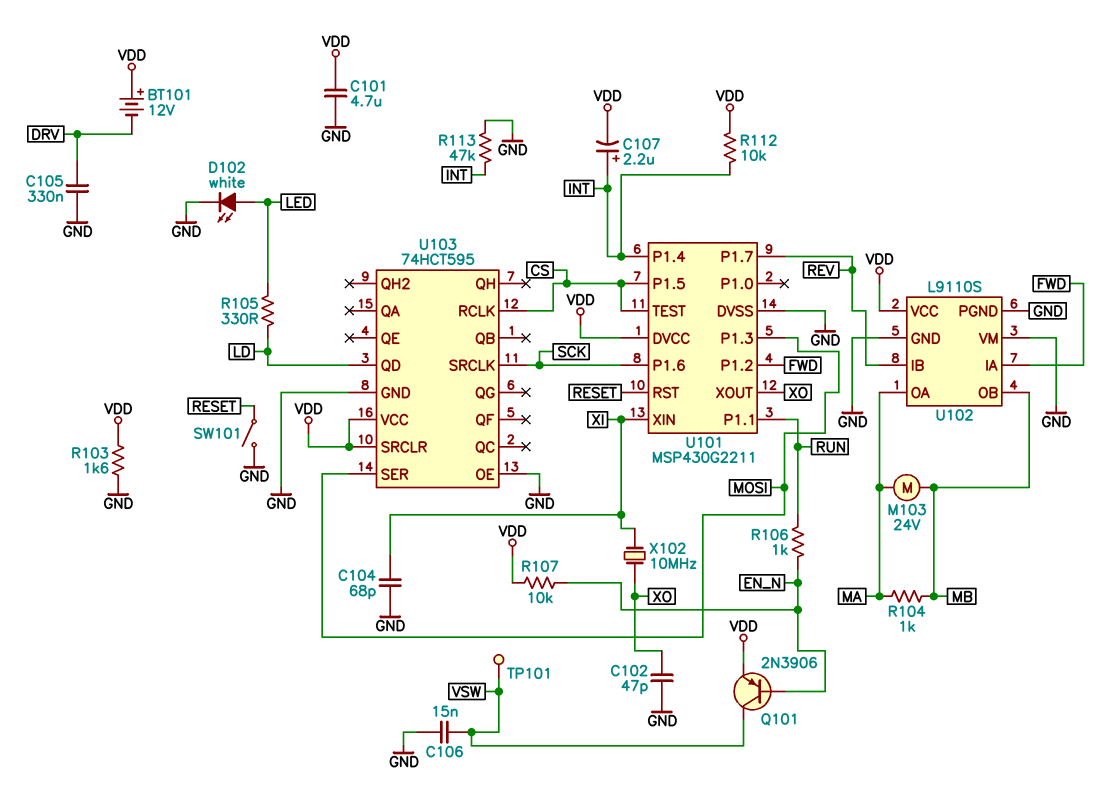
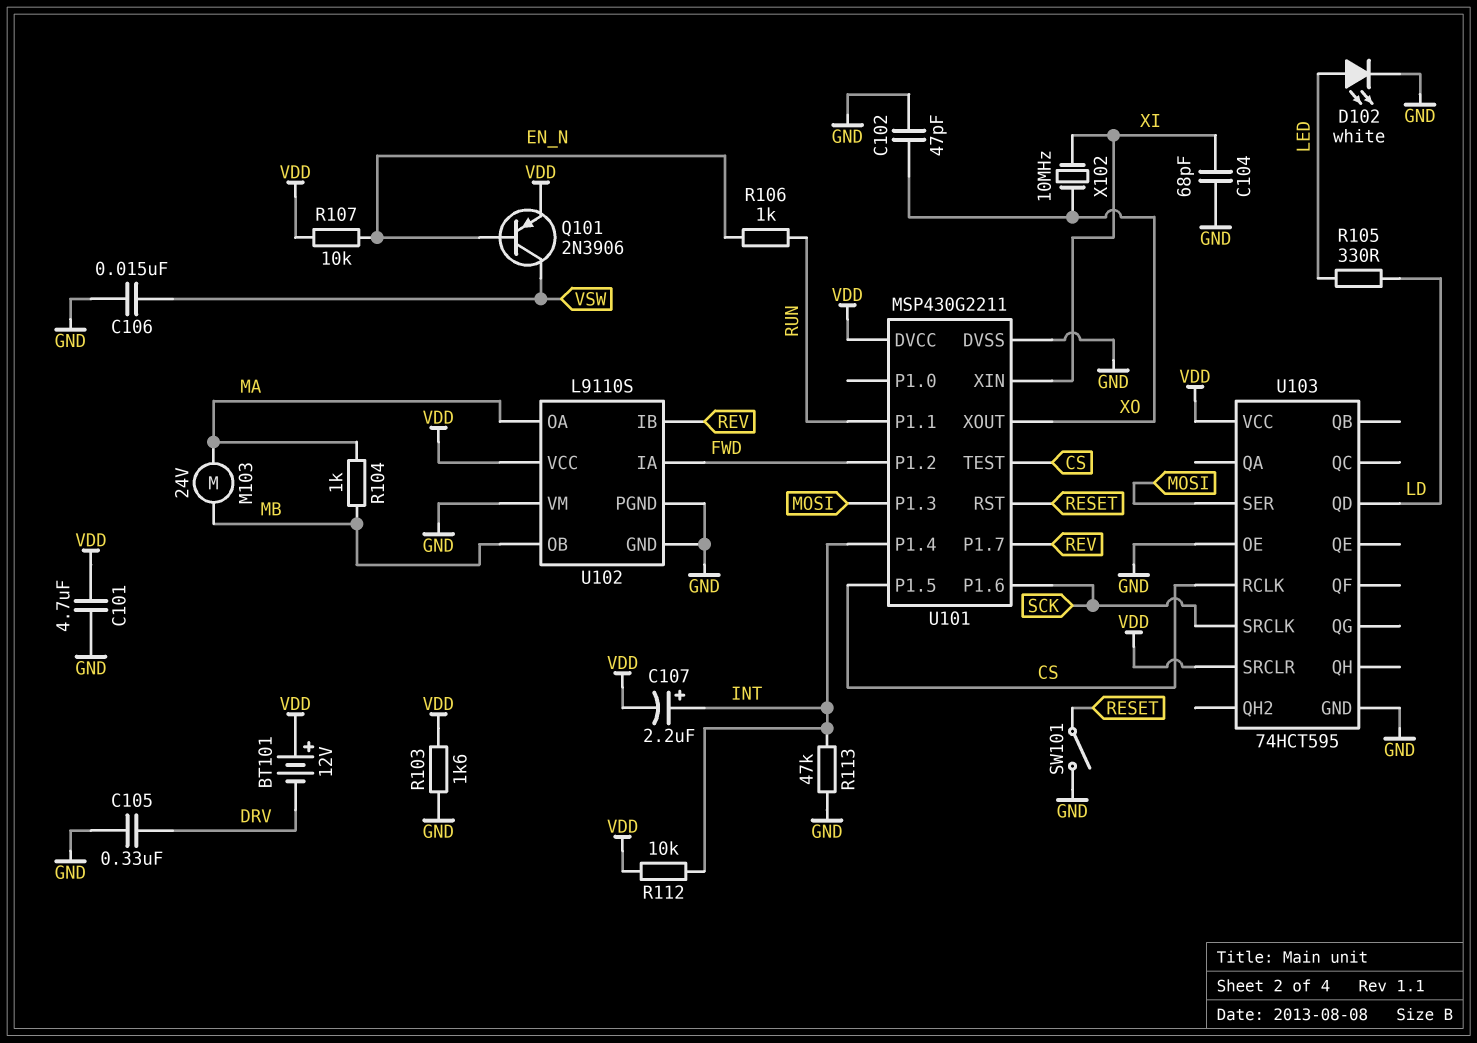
TP101: test point (VSW) -> none

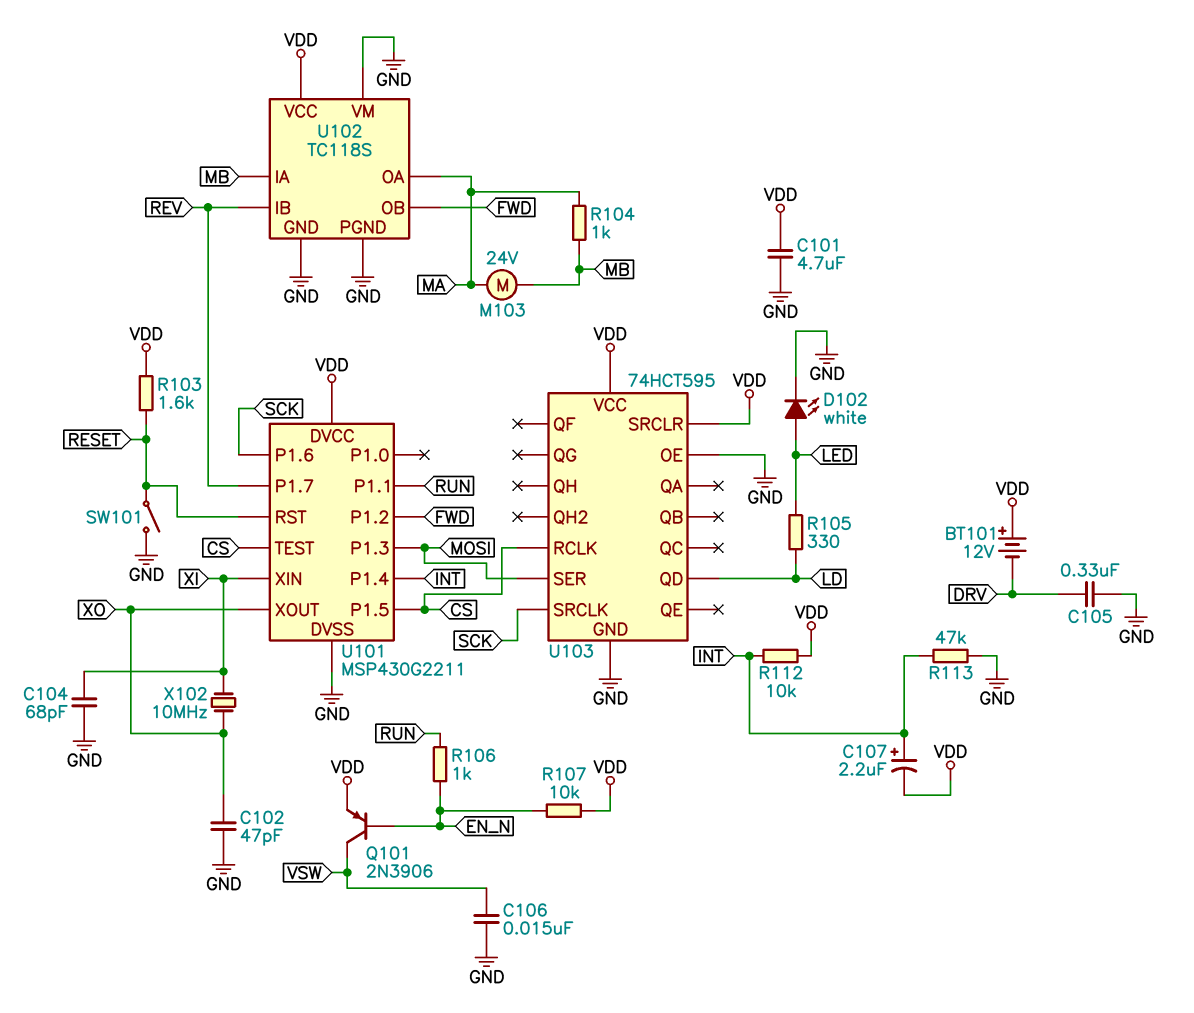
R103: 1.6k (GND, VDD) -> 1.6k (RESET, VDD)
U102: L9110S -> TC118S
U102 pin IA: FWD -> MB
U102 pin OB: MB -> FWD

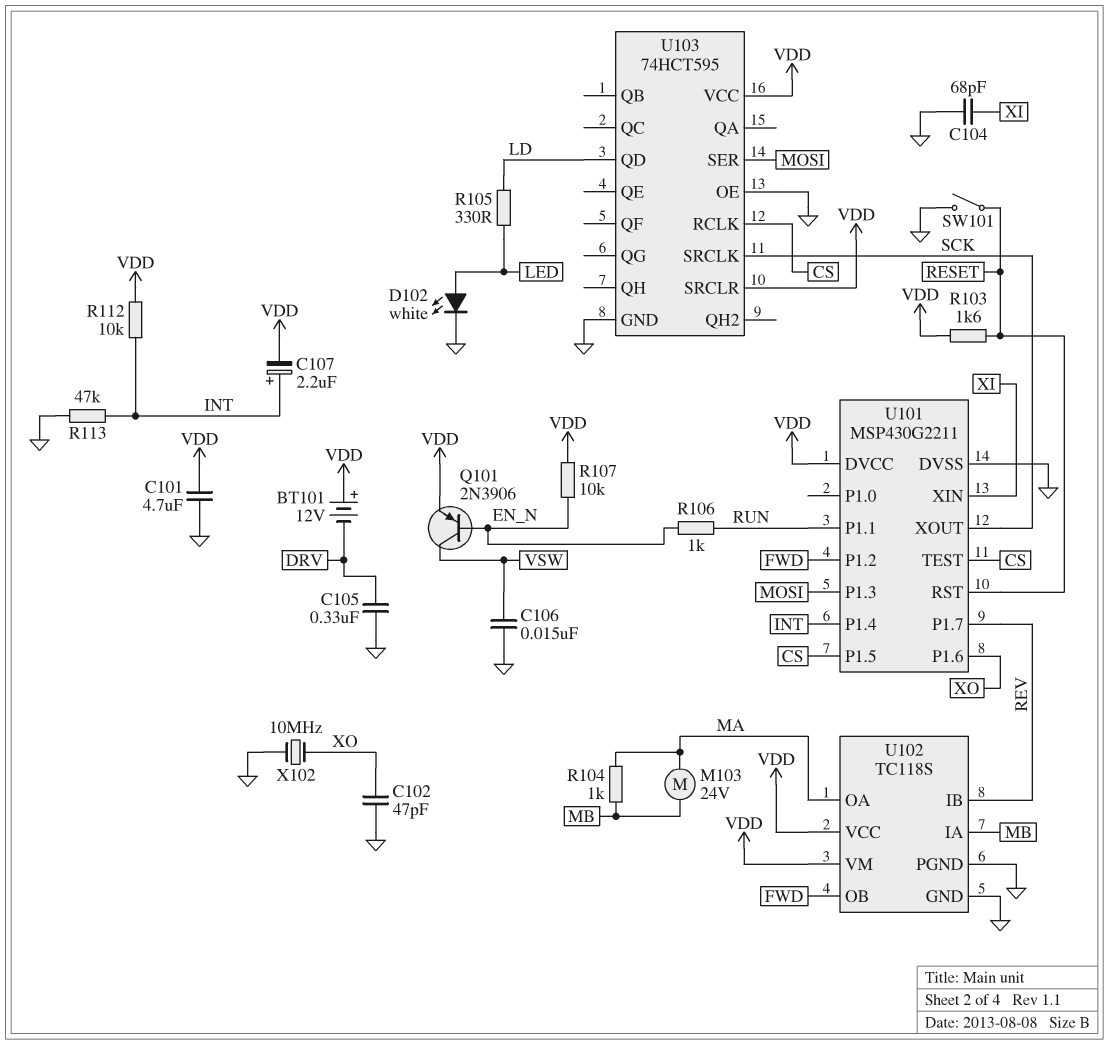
U101 pin P1.6: SCK -> XO
U101 pin XOUT: XO -> SCK
U102 pin VM: GND -> VDD
X102: 10MHz (XI, XO) -> 10MHz (GND, XO)

